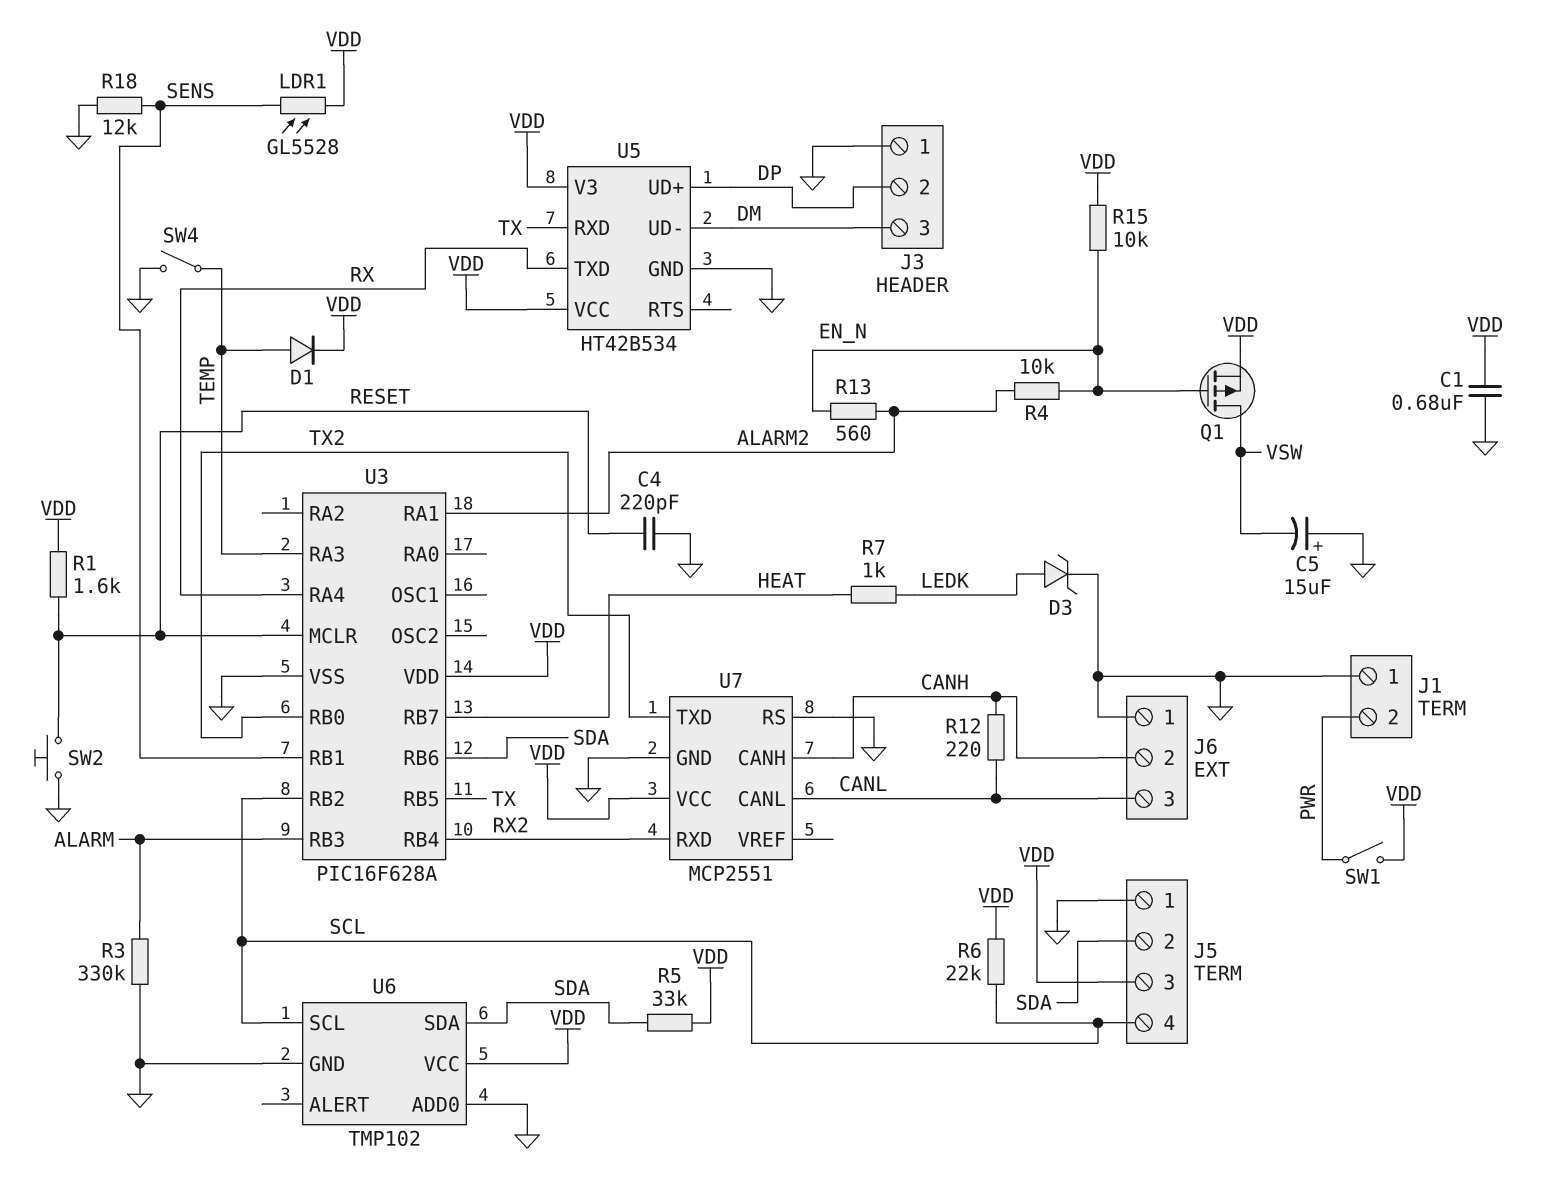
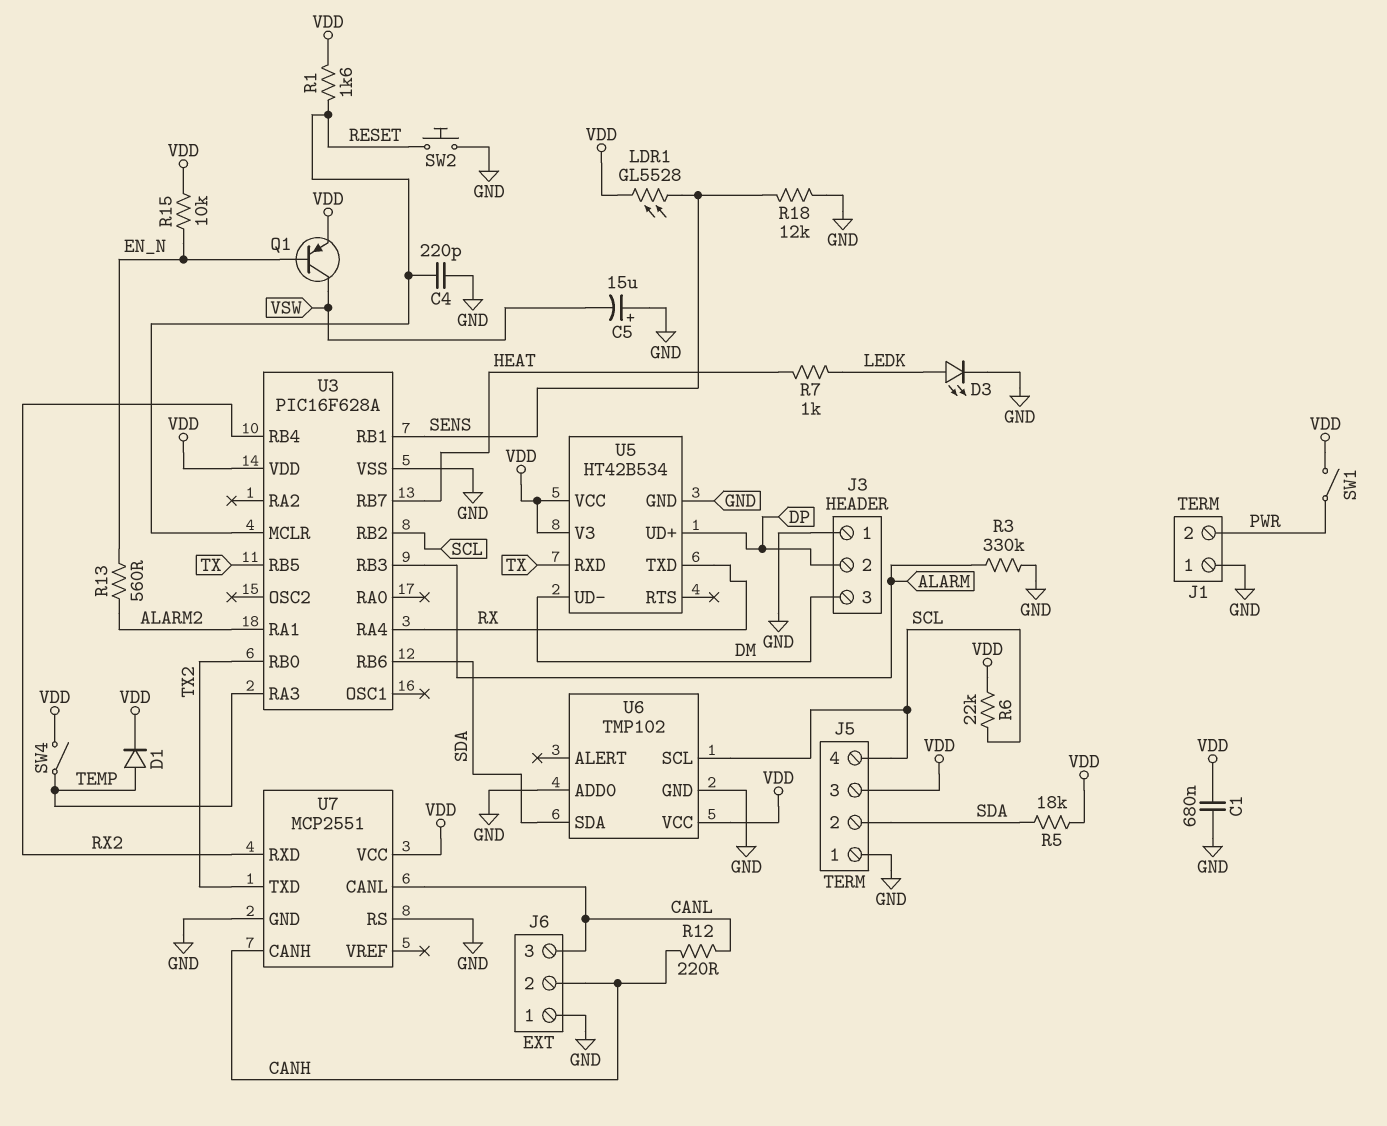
D3: zener (A LEDK, K GND) -> LED (A LEDK, K GND)
Q1: PMOS (G EN_N, D VSW, S VDD) -> PNP (B EN_N, C VSW, E VDD)
R4: 10k (ALARM2, EN_N) -> none
R5: 33k (SDA, VDD) -> 18k (SDA, VDD)
SW4: switch (GND, TEMP) -> switch (TEMP, VDD)

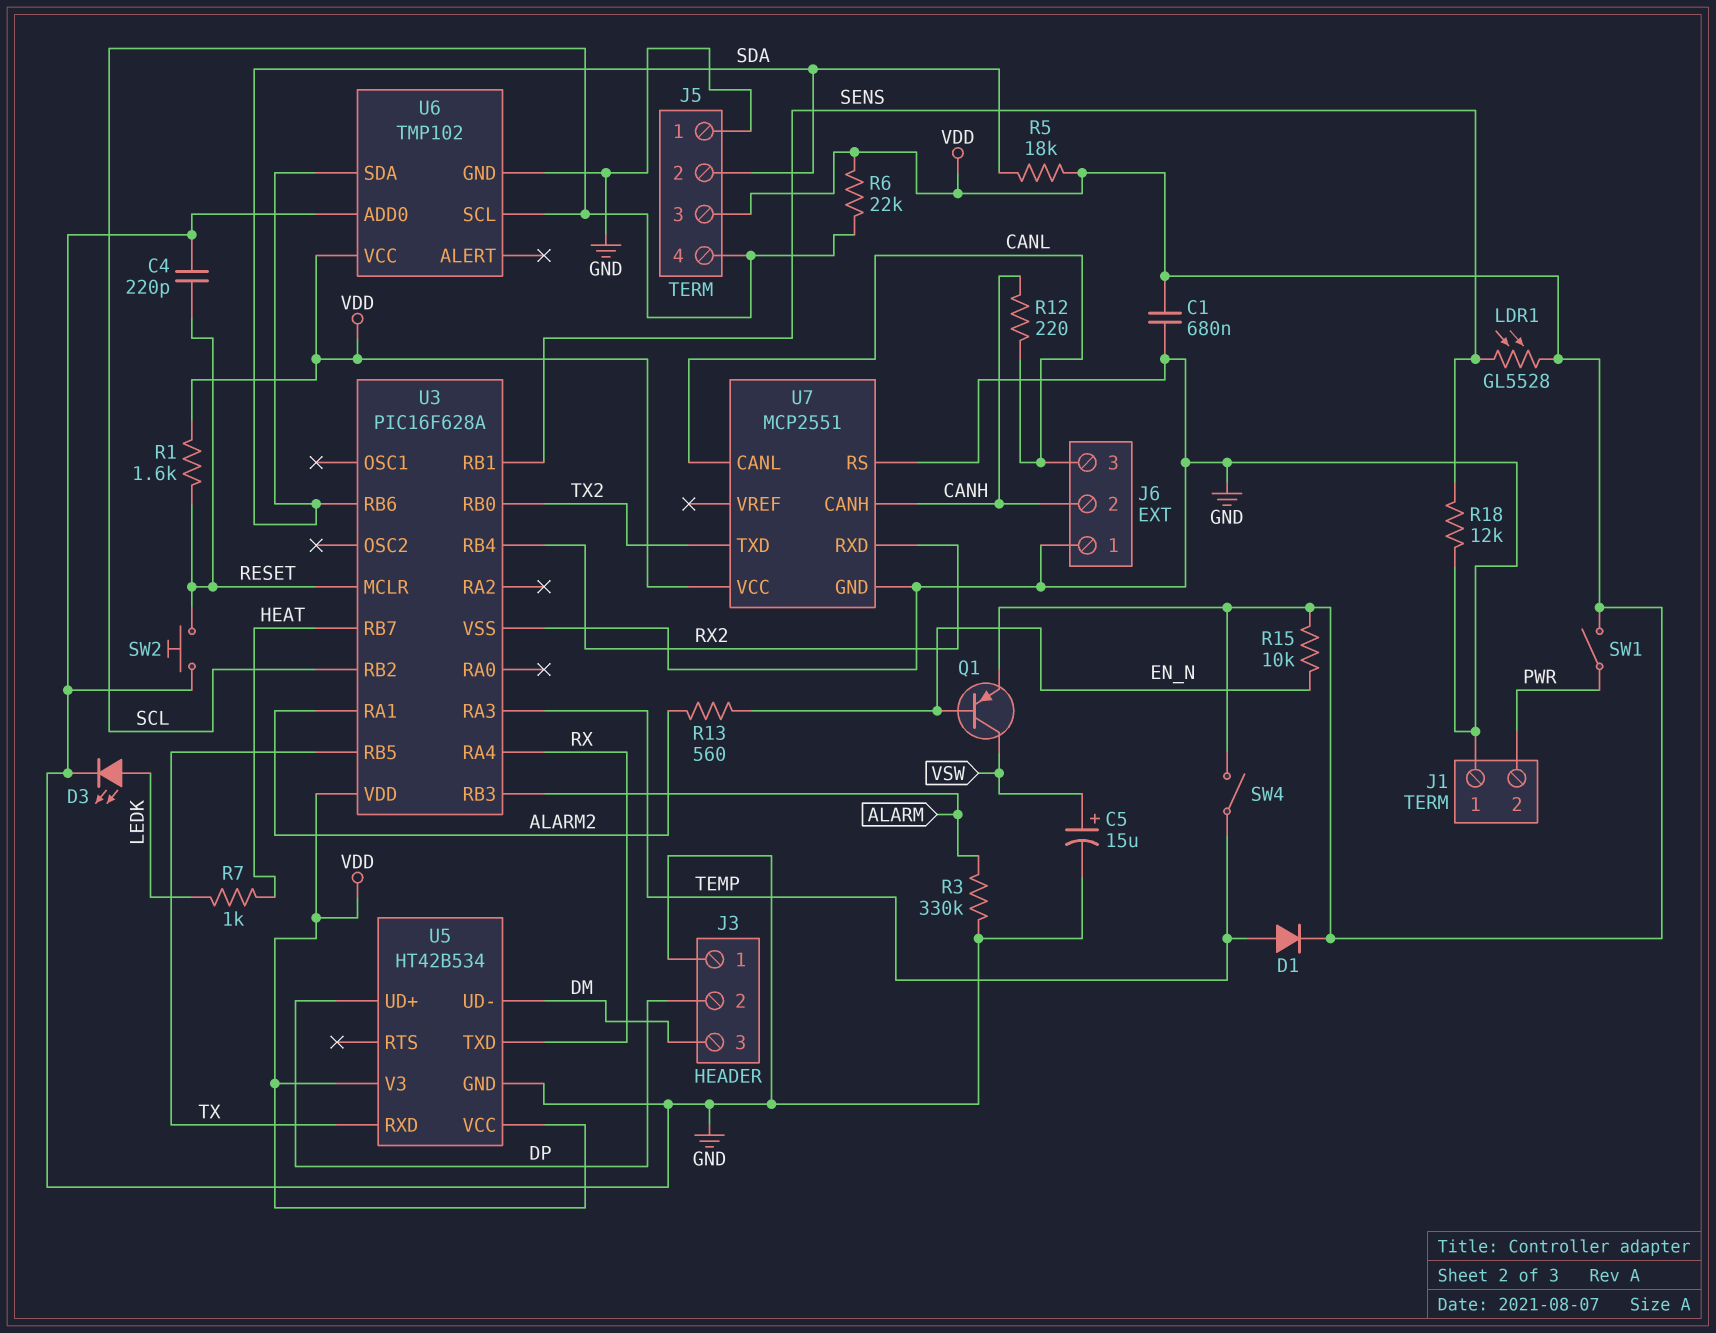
C5: 15uF (plus GND, minus VSW) -> 15uF (plus VSW, minus GND)

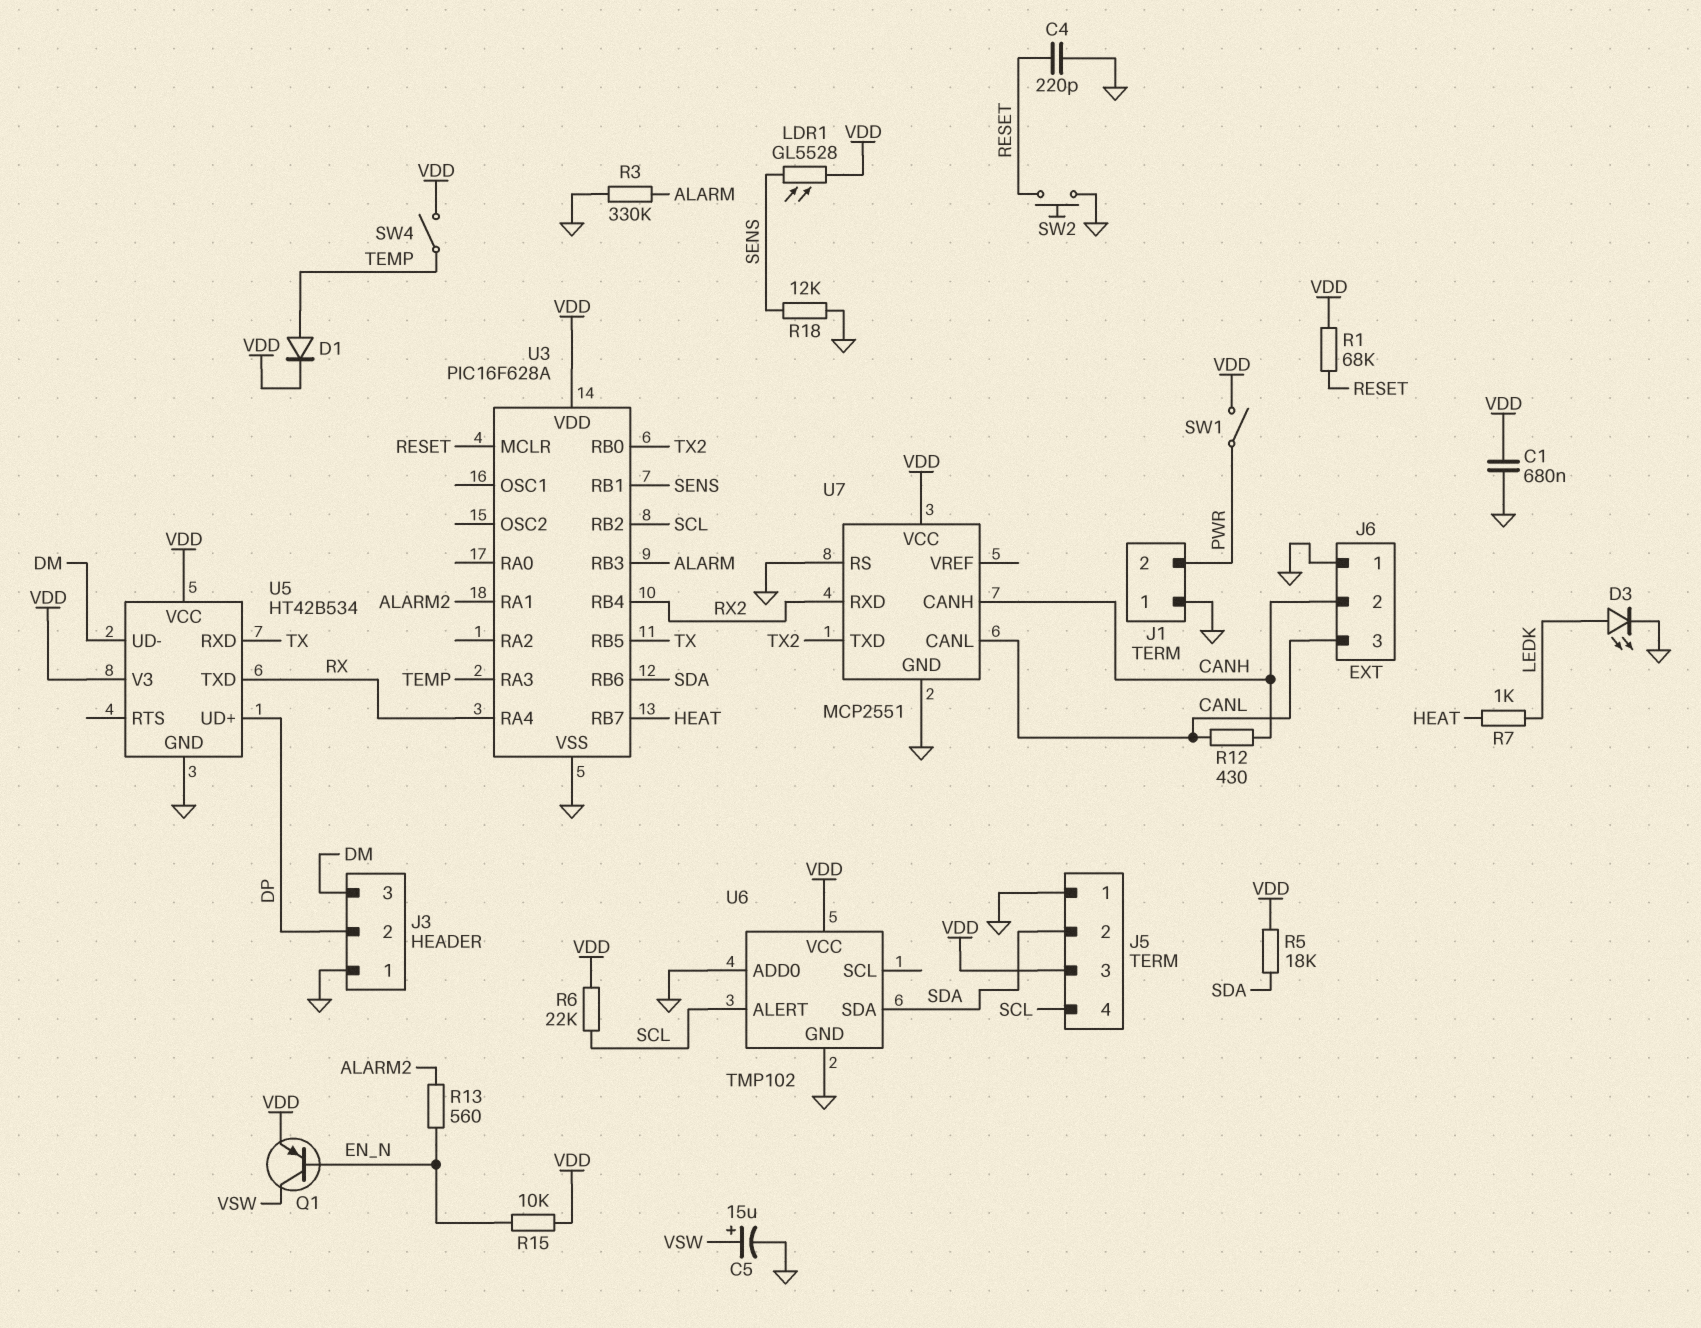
R1: 1.6k (RESET, VDD) -> 68k (RESET, VDD)
R12: 220 (CANH, CANL) -> 430 (CANH, CANL)
U6 pin ALERT: none -> SCL
U6 pin SCL: SCL -> none

